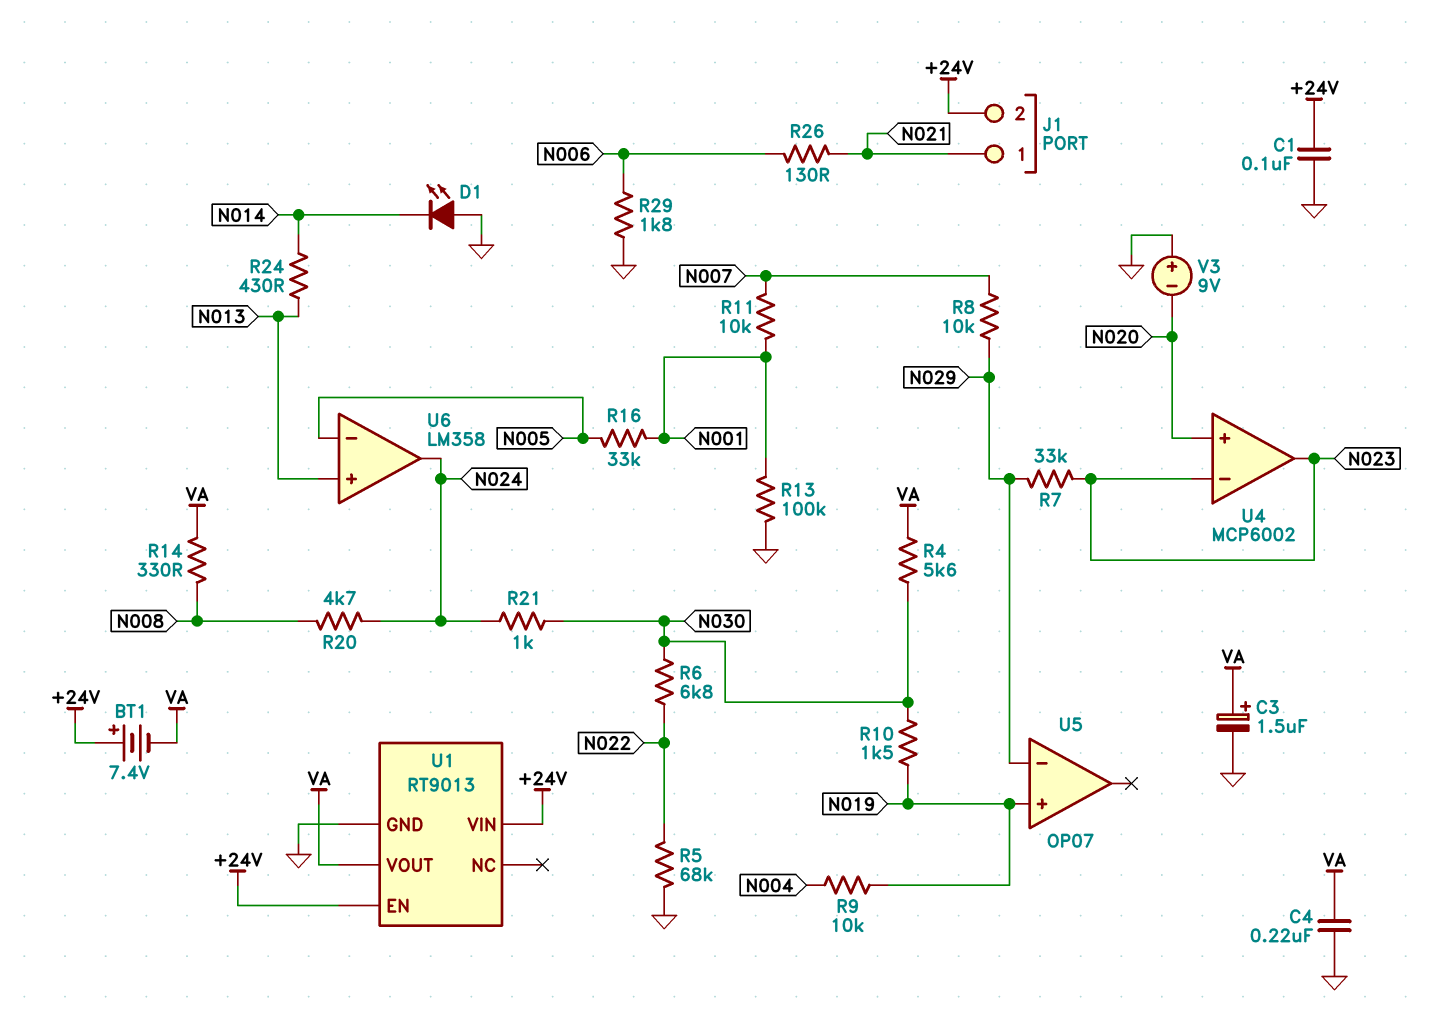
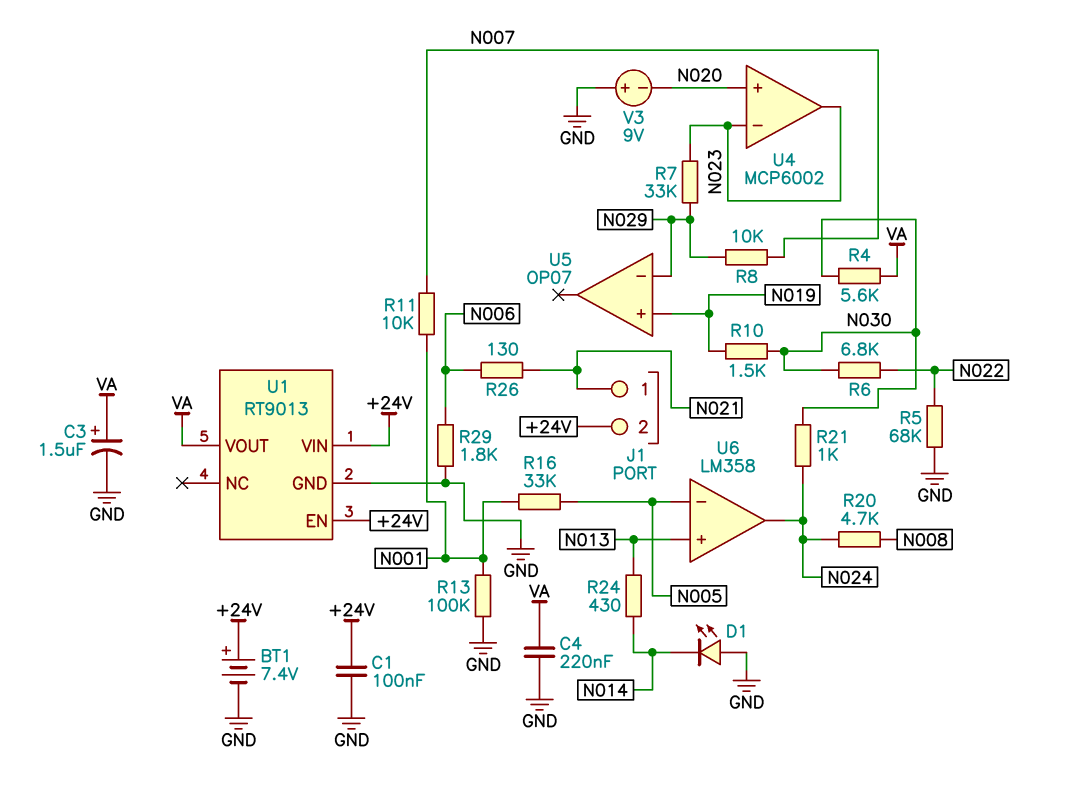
BT1: 7.4V (plus +24V, minus VA) -> 7.4V (plus +24V, minus GND)
R9: 10k (N004, N019) -> none
R14: 330 (N008, VA) -> none

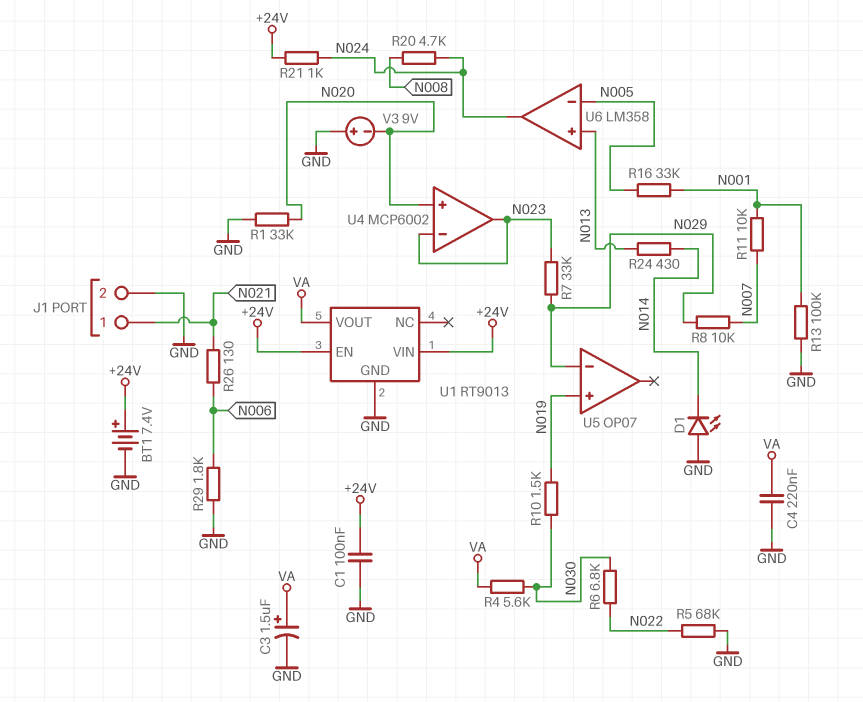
J1 pin 2: +24V -> GND
R1: none -> 33k (GND, N020)
R21: 1k (N024, N030) -> 1k (+24V, N024)

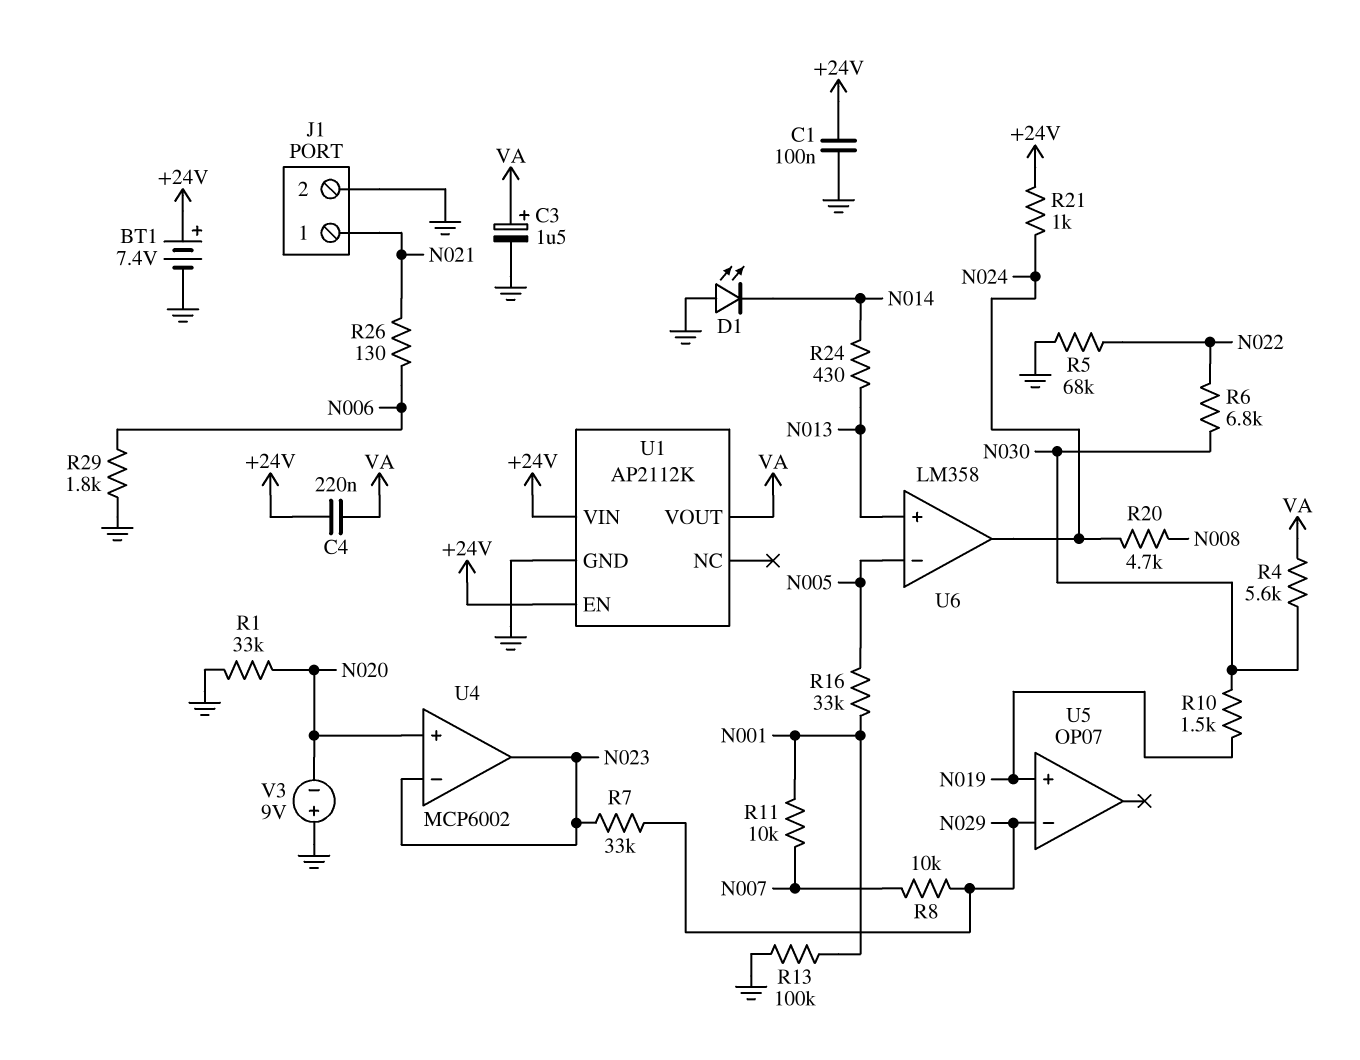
C4: 220nF (GND, VA) -> 220nF (+24V, VA)
U1: RT9013 -> AP2112K

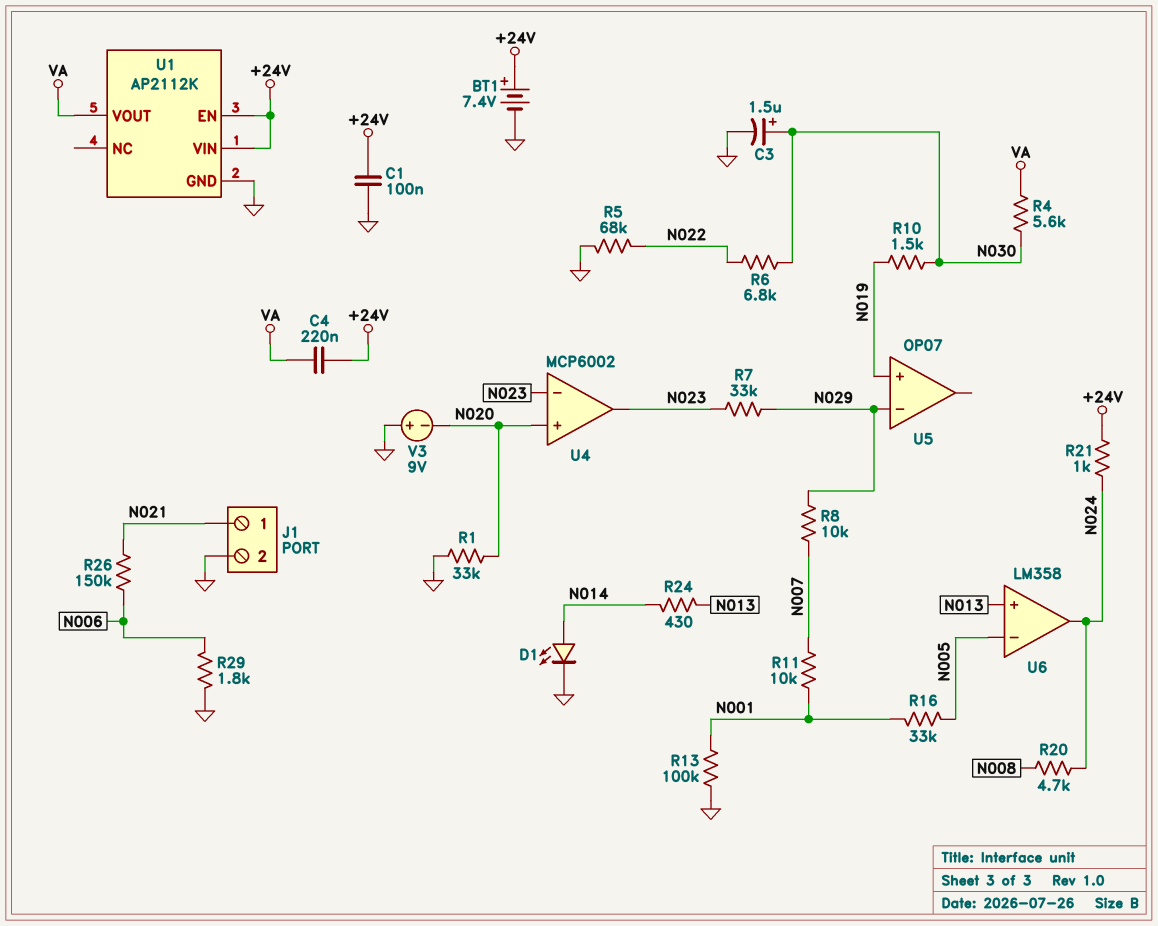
C3: 1.5uF (plus VA, minus GND) -> 1.5uF (plus N030, minus GND)
D1: LED (A GND, K N014) -> LED (A N014, K GND)
R26: 130 (N006, N021) -> 150k (N006, N021)

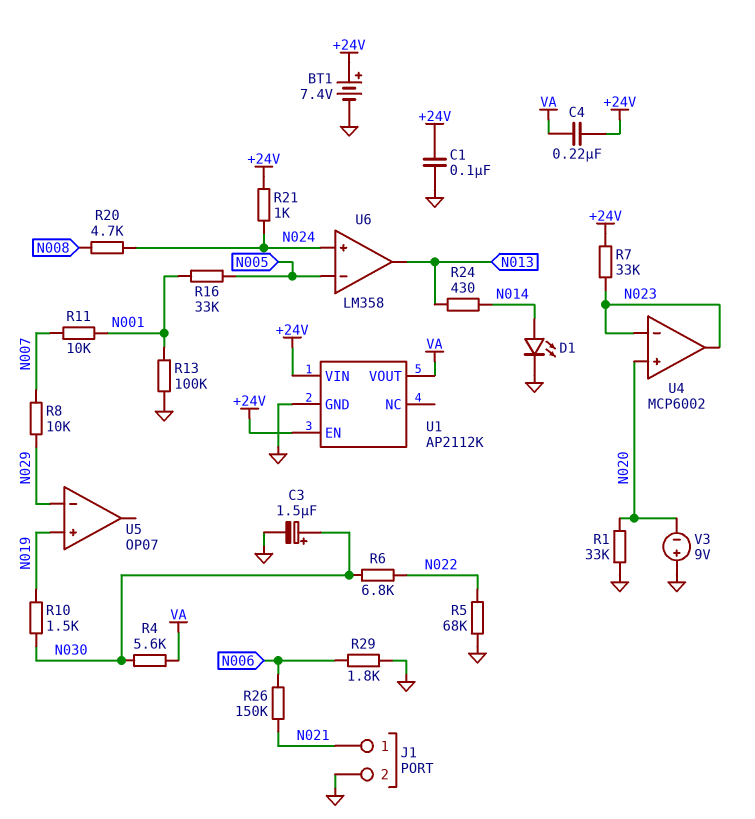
R7: 33k (N023, N029) -> 33k (+24V, N023)
U6 pin in+: N013 -> N024
U6 pin out: N024 -> N013

